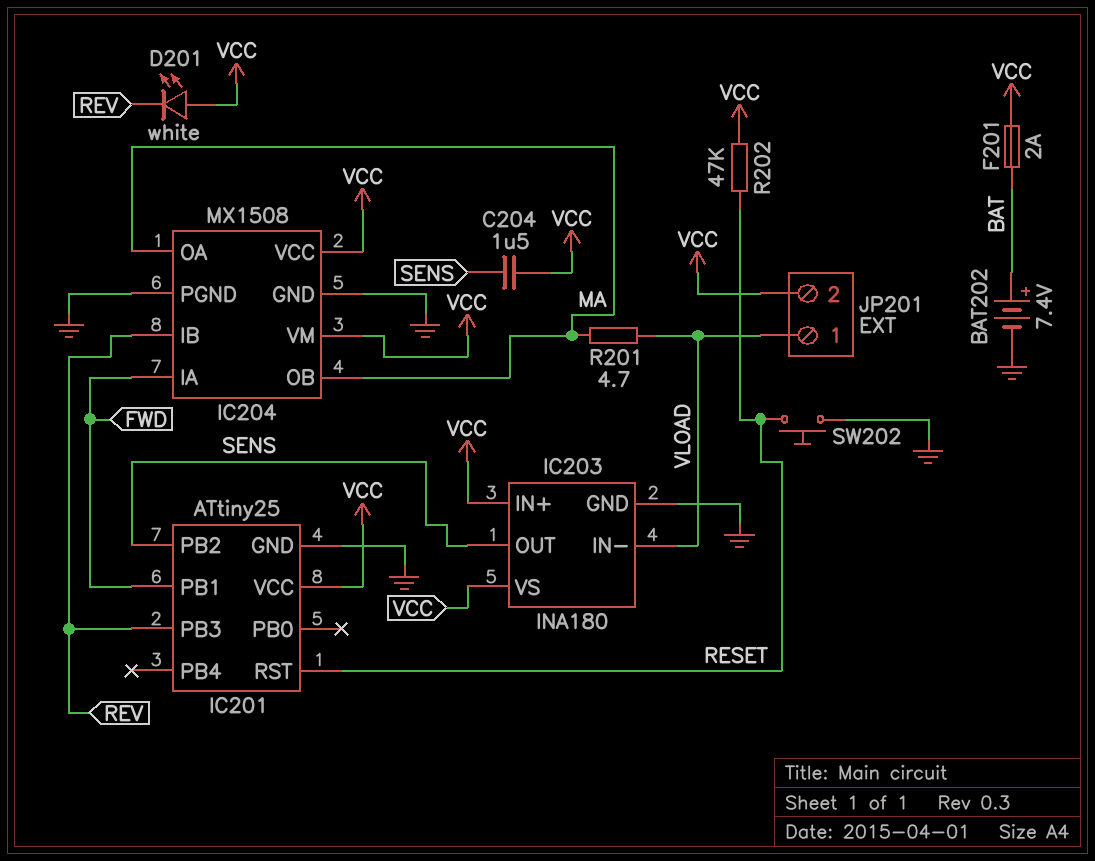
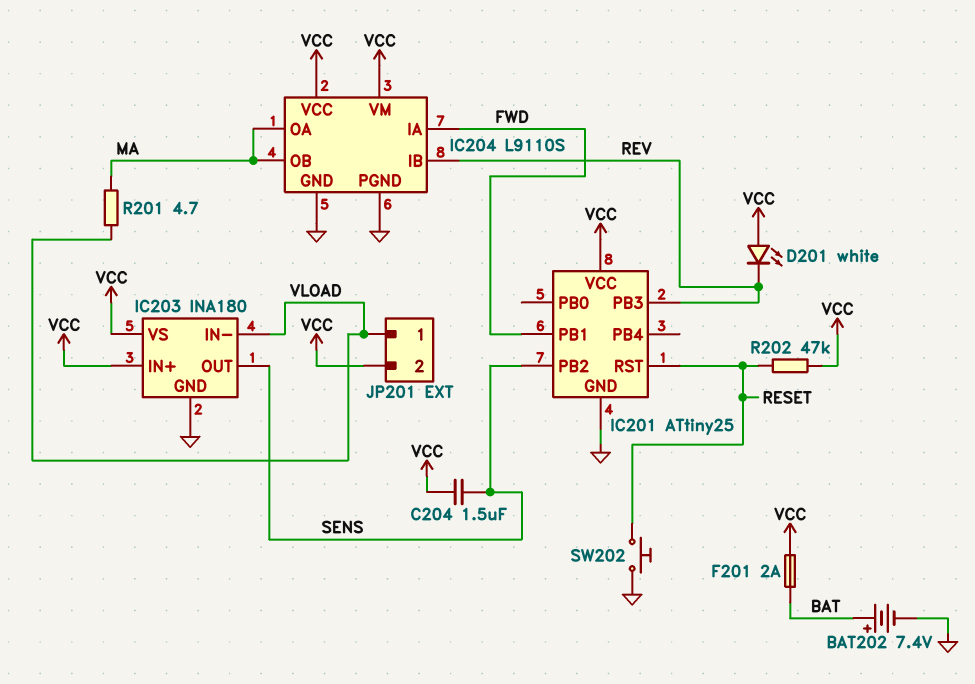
IC204: MX1508 -> L9110S

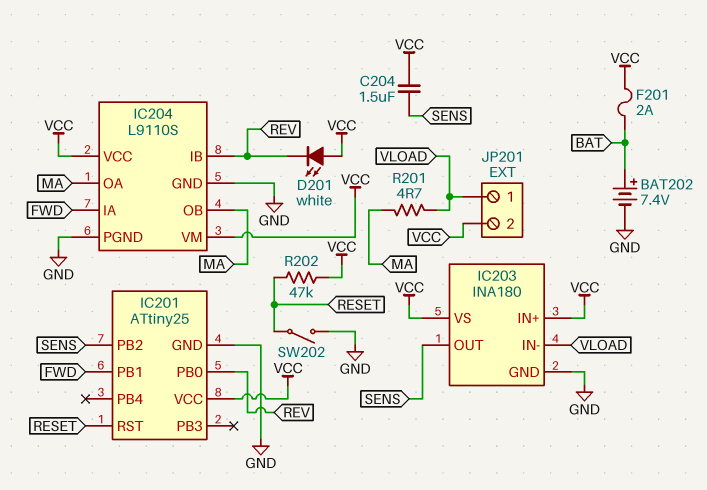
IC201 pin PB0: none -> REV
IC201 pin PB3: REV -> none
SW202: button (GND, RESET) -> switch (GND, RESET)

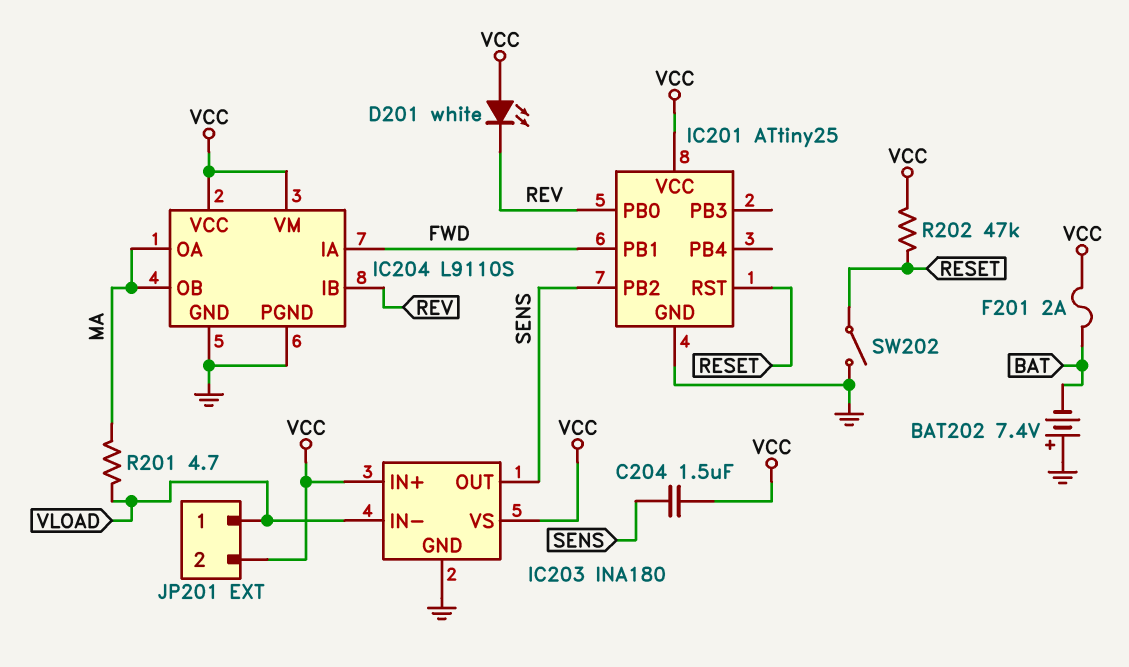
BAT202: 7.4V (plus BAT, minus GND) -> 7.4V (plus GND, minus BAT)

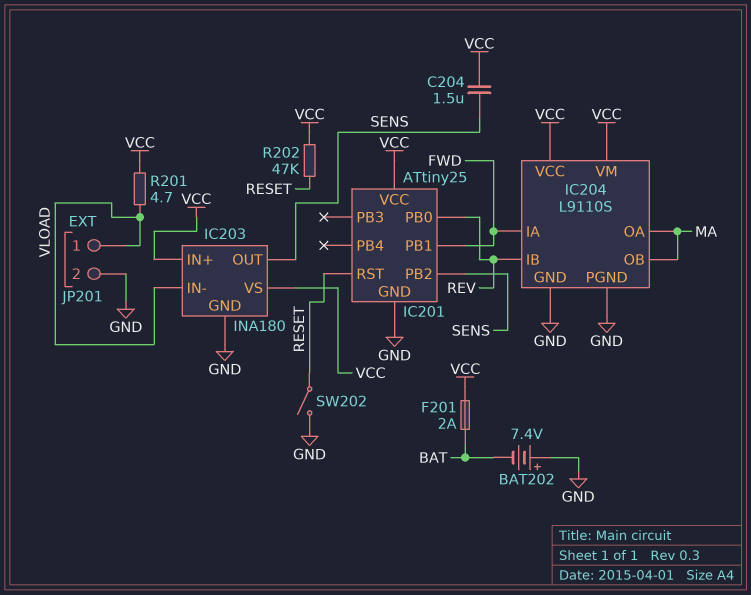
D201: LED white (A VCC, K REV) -> none
JP201 pin 2: VCC -> GND
R201: 4.7 (MA, VLOAD) -> 4.7 (VCC, VLOAD)

